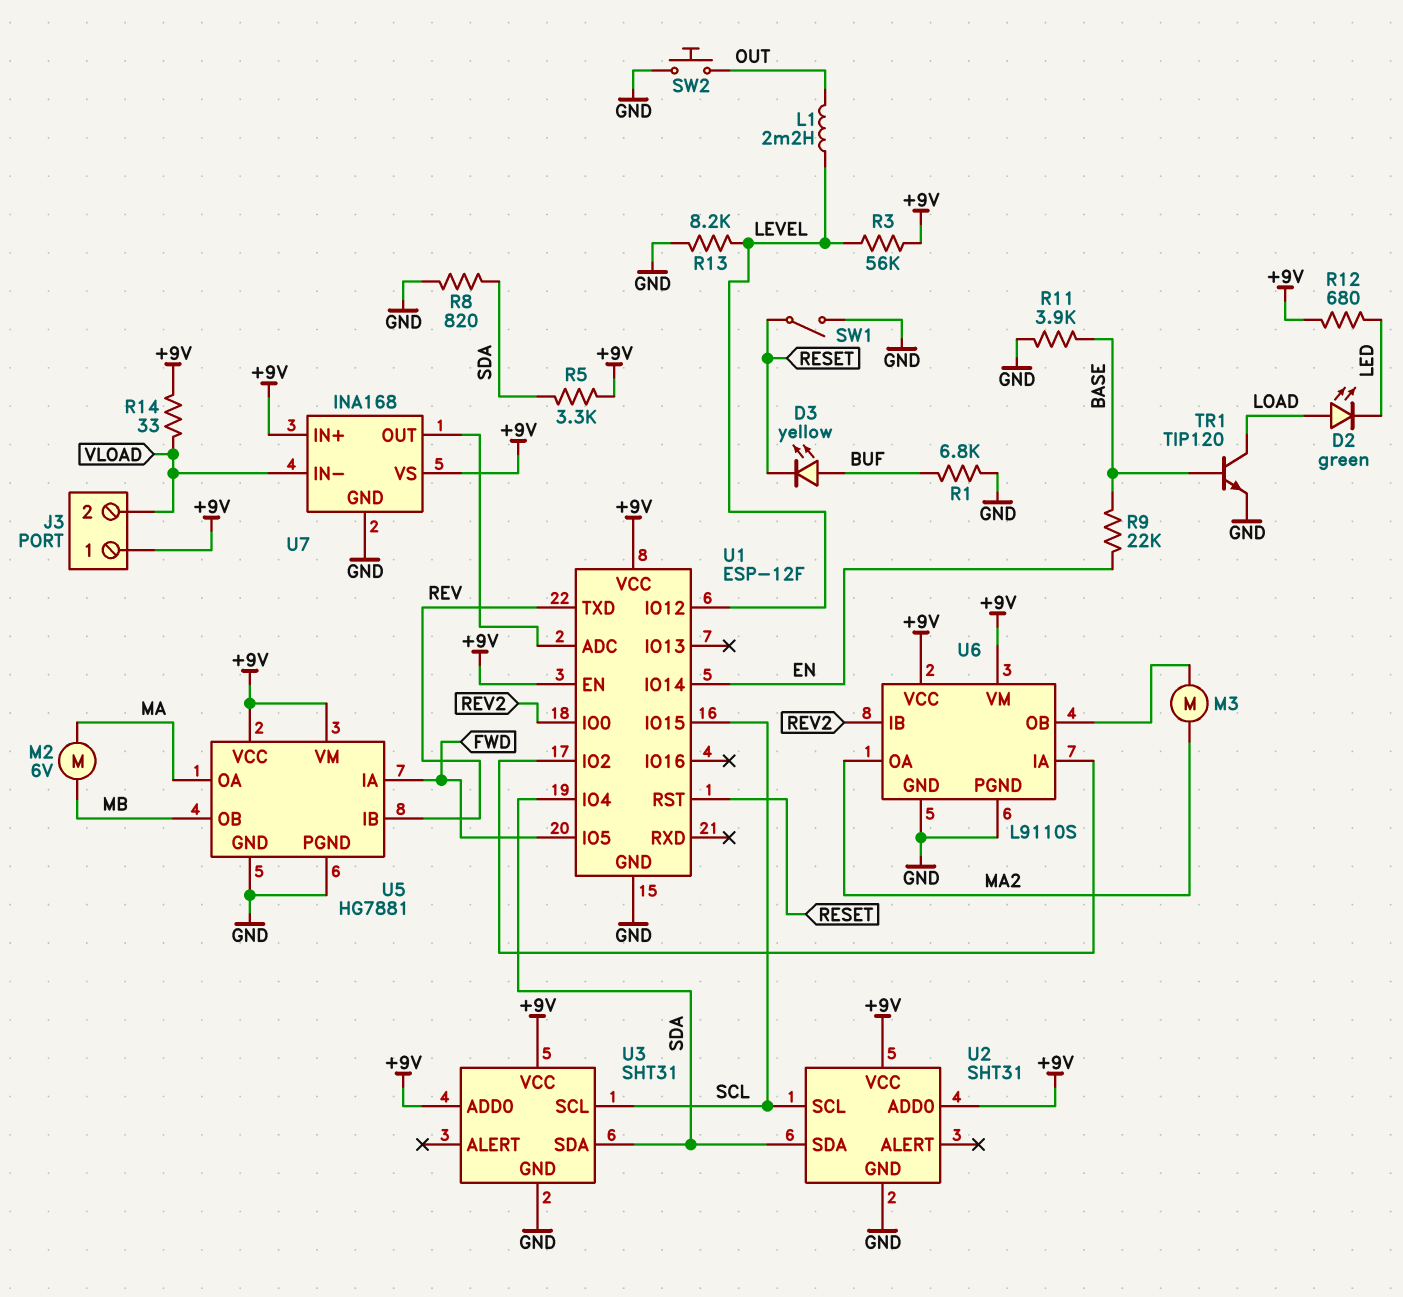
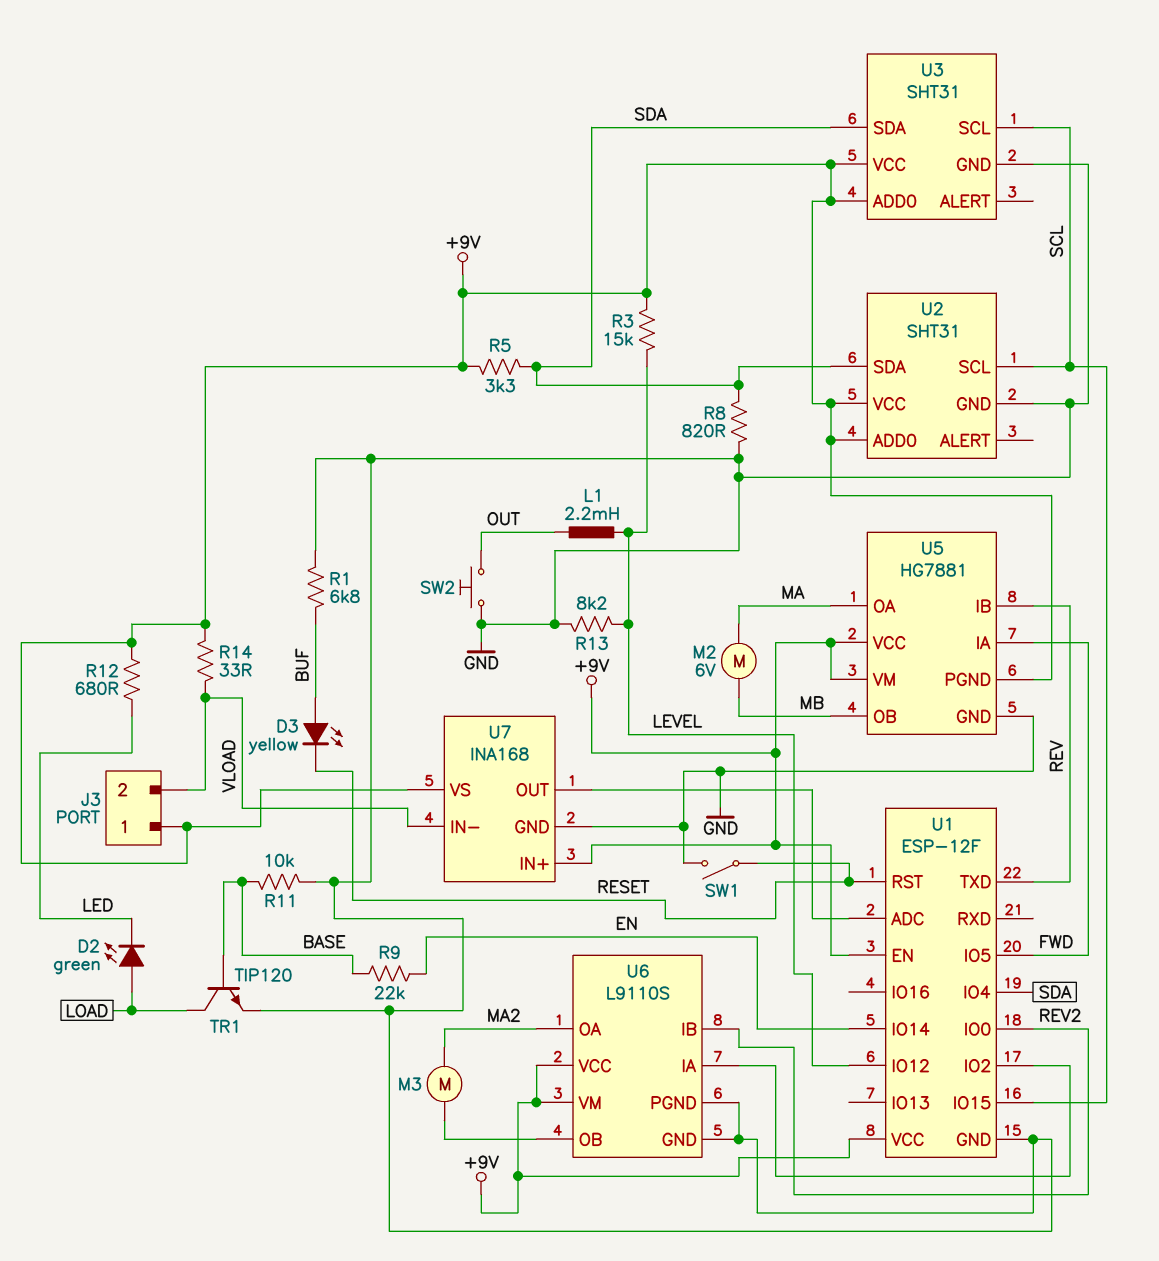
R3: 56k (+9V, LEVEL) -> 15k (+9V, LEVEL)
R11: 3.9k (BASE, GND) -> 10k (BASE, GND)
U5 pin PGND: GND -> +9V

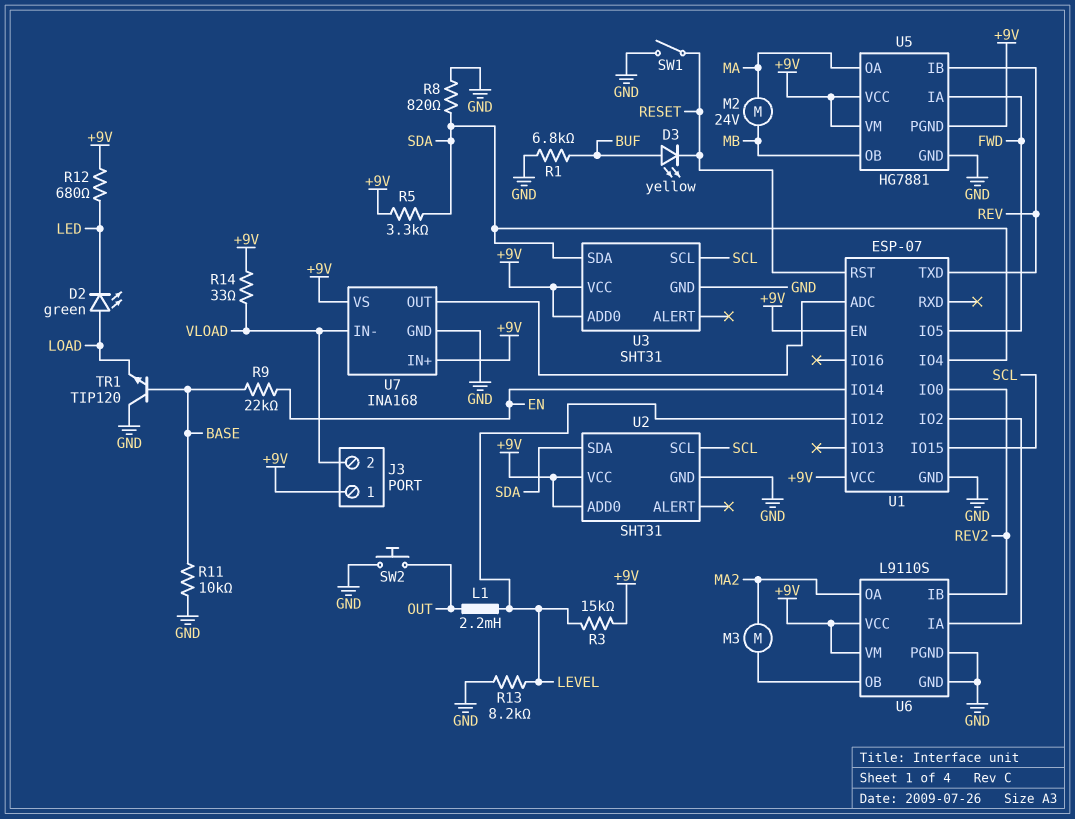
M2: motor 6V (MA, MB) -> motor 24V (MA, MB)
TR1: NPN TIP120 (B BASE, C LOAD, E GND) -> NPN TIP120 (B BASE, C GND, E LOAD)
U1: ESP-12F -> ESP-07

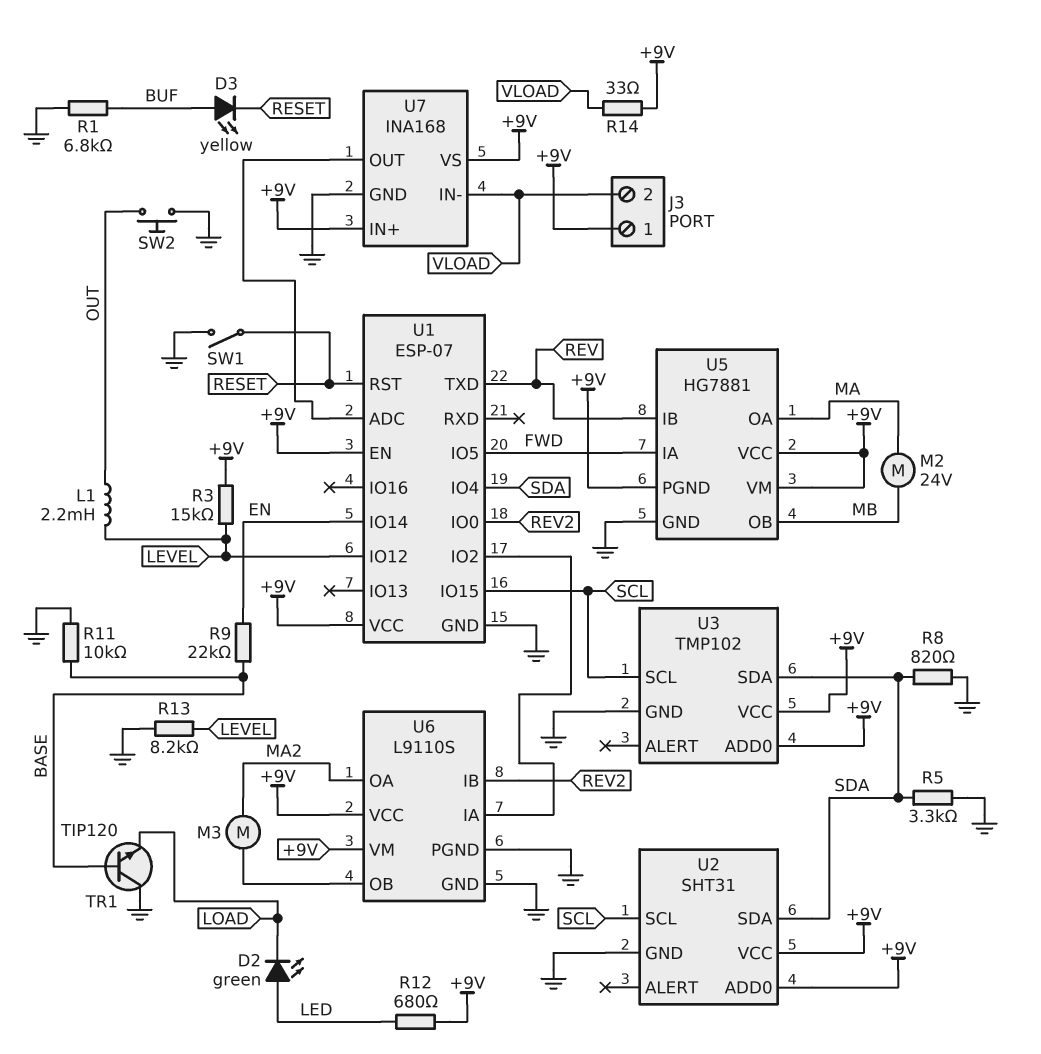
D2: LED green (A LOAD, K LED) -> LED green (A LED, K LOAD)
R5: 3.3k (+9V, SDA) -> 3.3k (GND, SDA)
U3: SHT31 -> TMP102

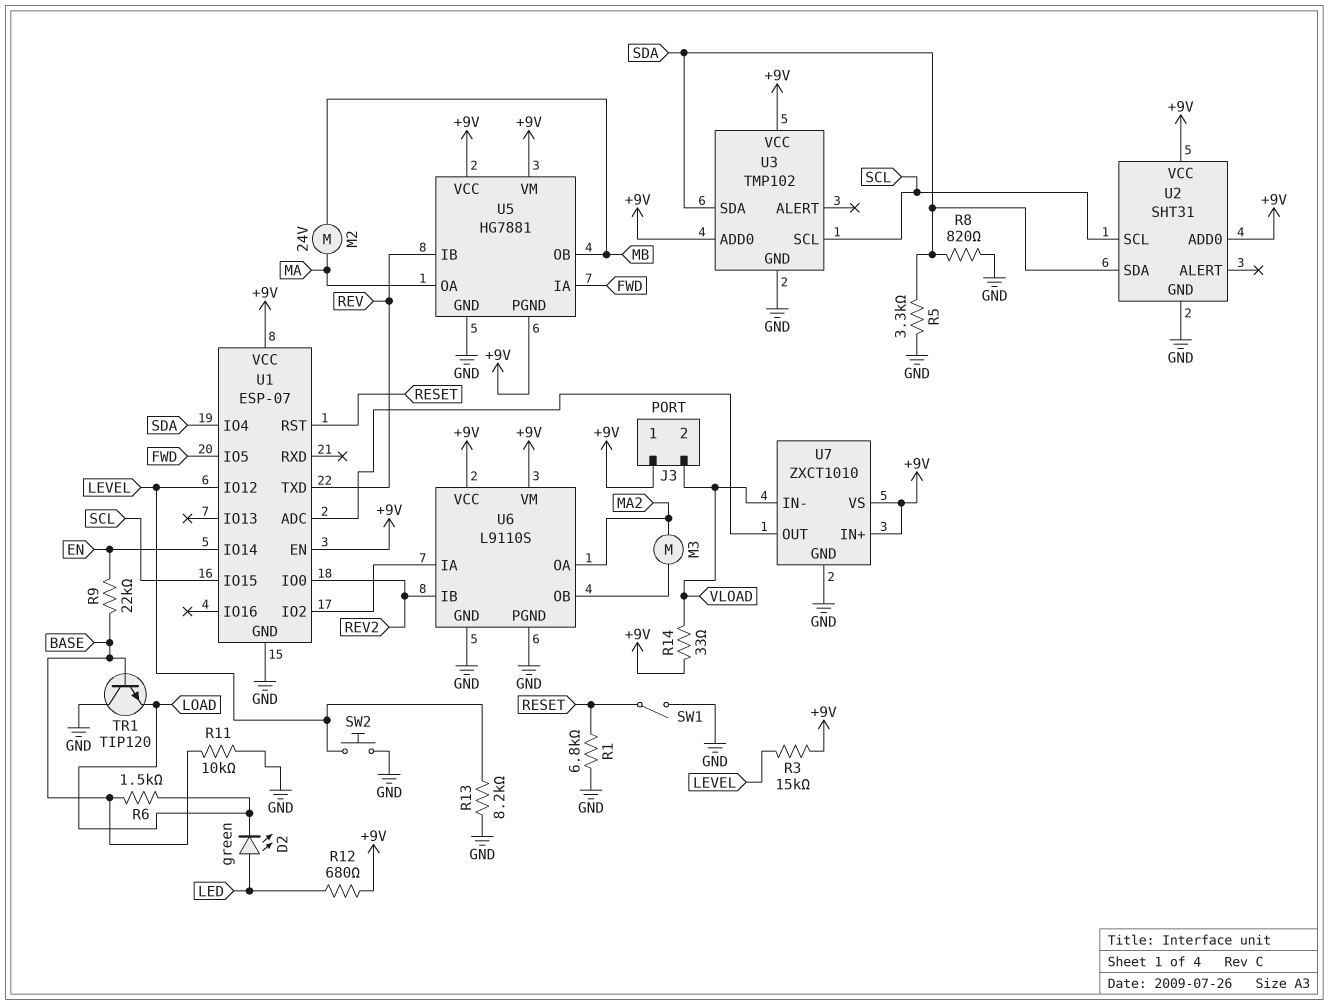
D3: LED yellow (A BUF, K RESET) -> none
L1: 2.2mH (LEVEL, OUT) -> none
R1: 6.8k (BUF, GND) -> 6.8k (GND, RESET)
R6: none -> 1.5k (BASE, LOAD)
SW2: button (GND, OUT) -> button (GND, LEVEL)
U7: INA168 -> ZXCT1010

